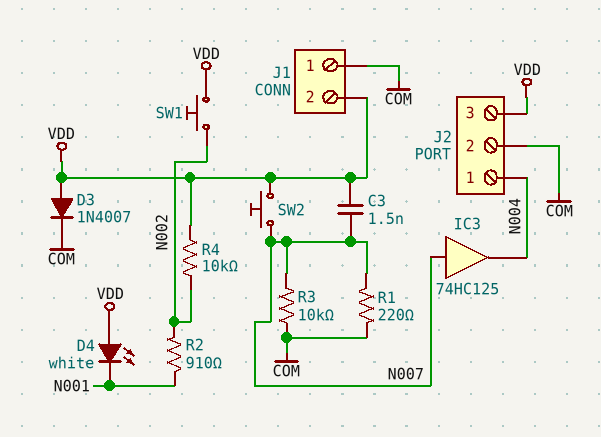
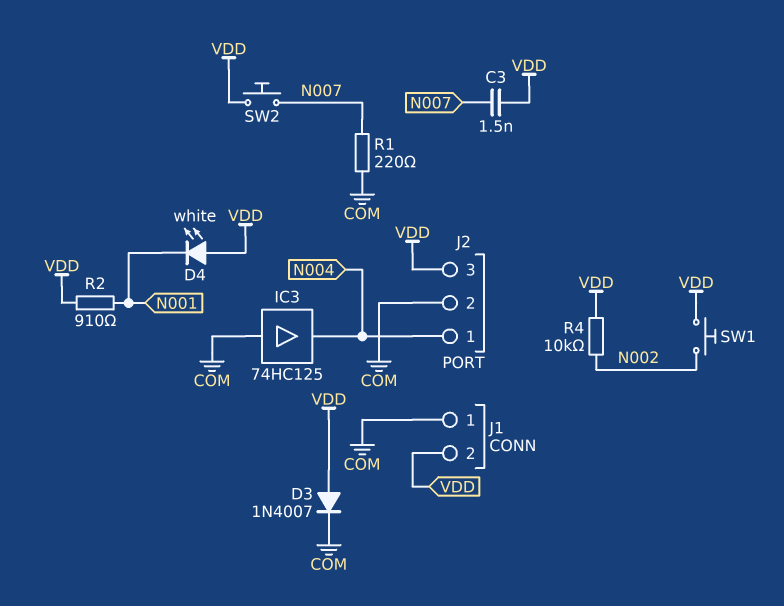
IC3: buffer 74HC125 (in N007, out N004) -> buffer 74HC125 (in COM, out N004)
R2: 910 (N001, N002) -> 910 (N001, VDD)
R3: 10k (COM, N007) -> none

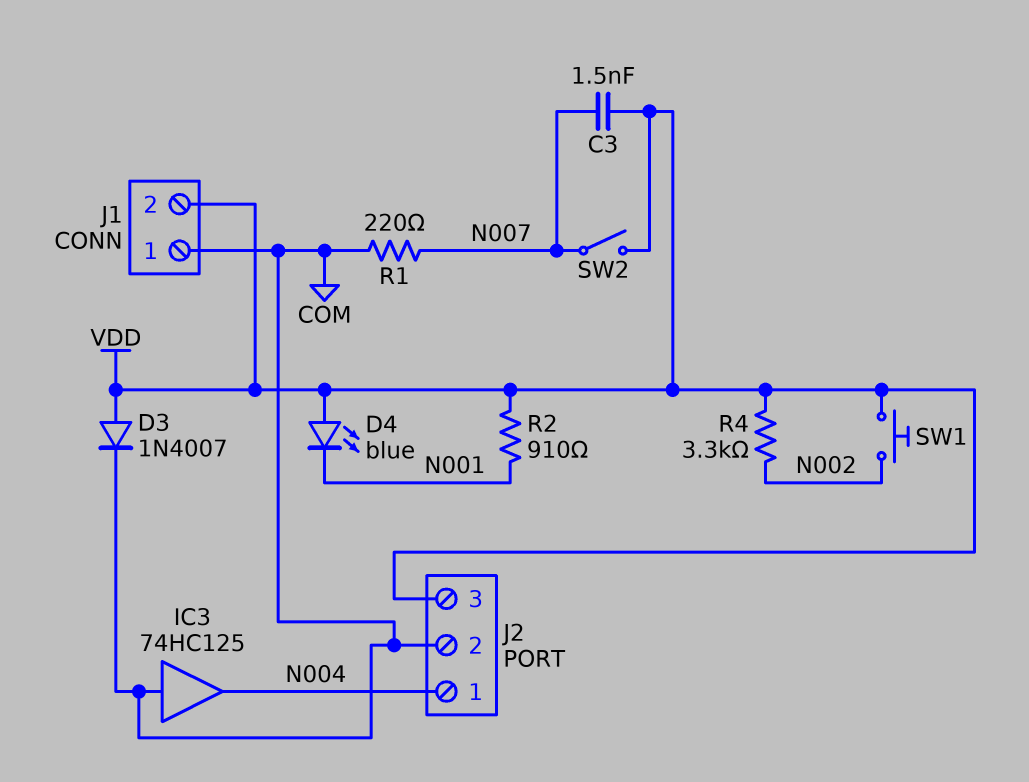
D4: LED white (A VDD, K N001) -> LED blue (A VDD, K N001)
R4: 10k (N002, VDD) -> 3.3k (N002, VDD)
SW2: button (N007, VDD) -> switch (N007, VDD)

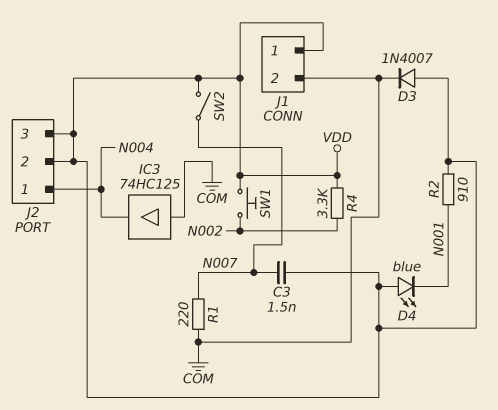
J1 pin 1: COM -> VDD
J1 pin 2: VDD -> COM
J2 pin 2: COM -> VDD

